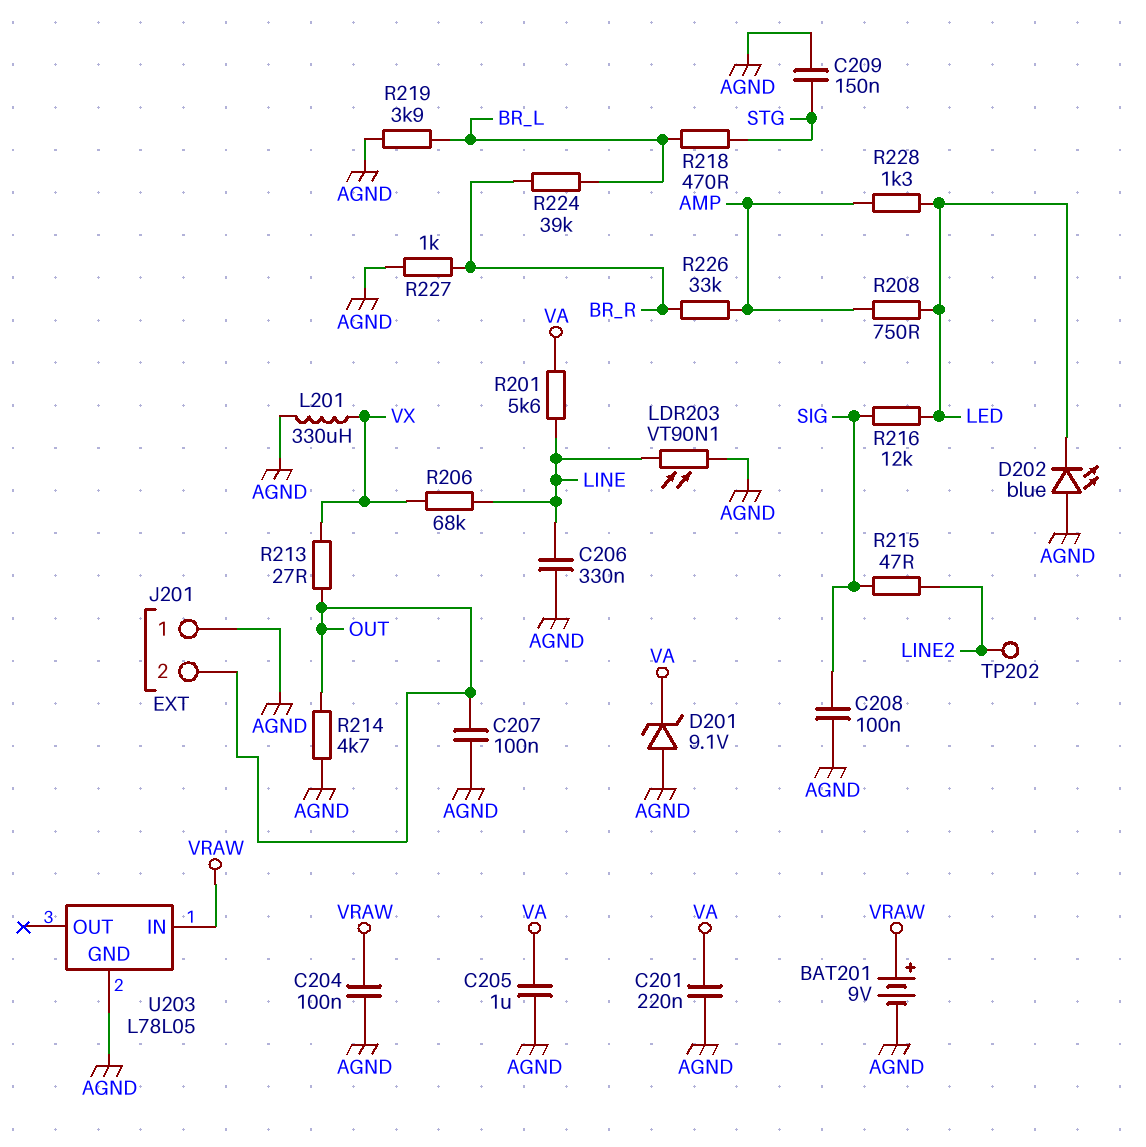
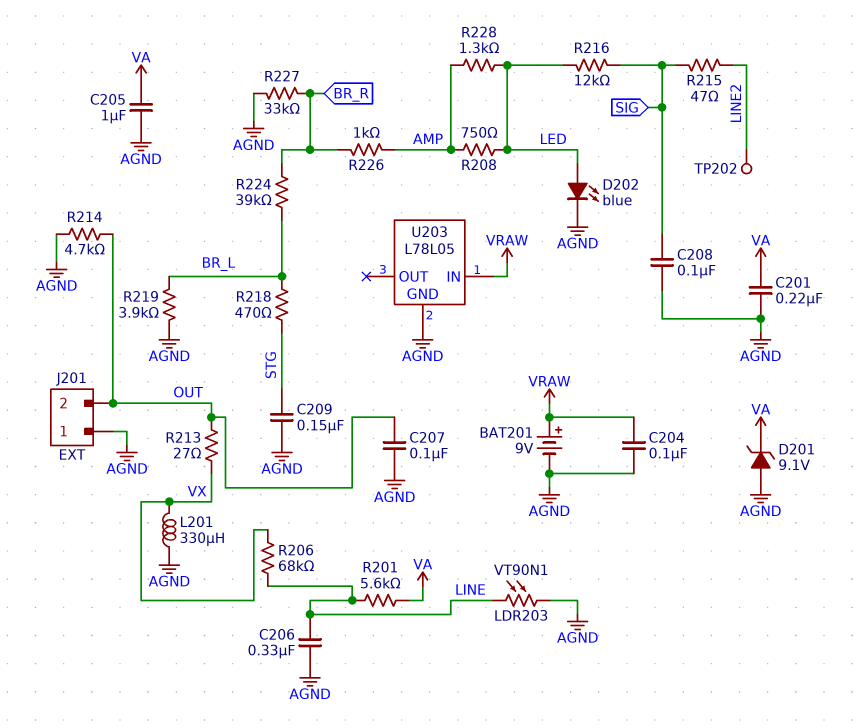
D202: LED blue (A AGND, K LED) -> LED blue (A LED, K AGND)
R226: 33k (AMP, BR_R) -> 1k (AMP, BR_R)
R227: 1k (AGND, BR_R) -> 33k (AGND, BR_R)

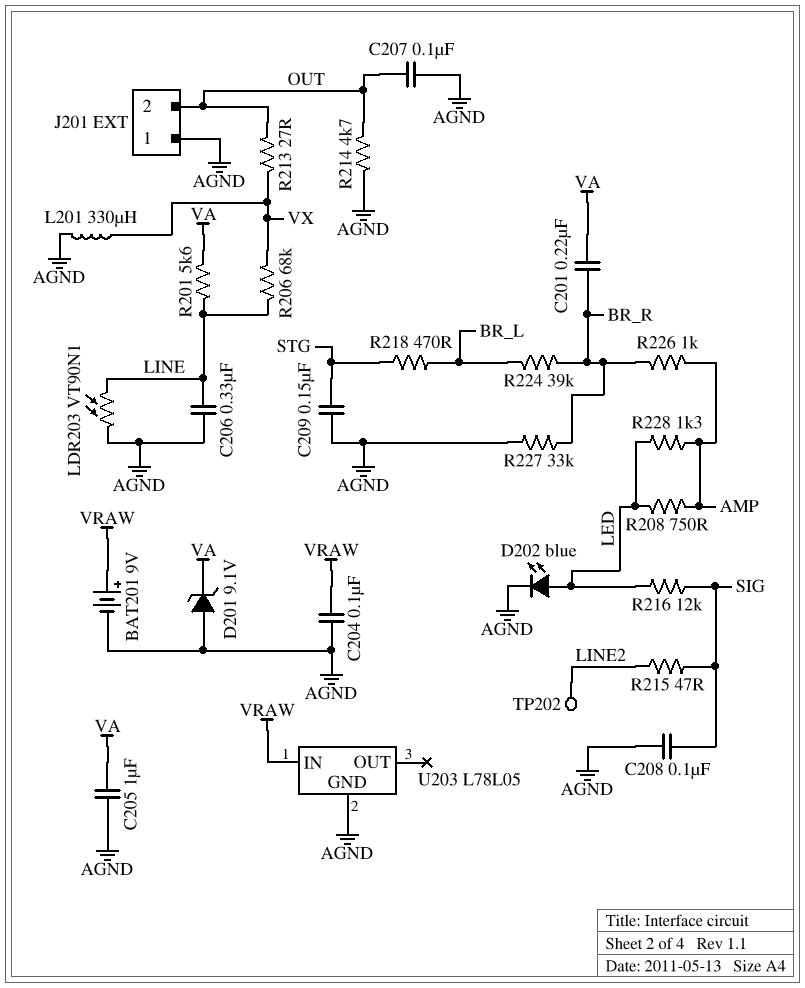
C201: 220nF (AGND, VA) -> 220nF (BR_R, VA)
R219: 3.9k (AGND, BR_L) -> none

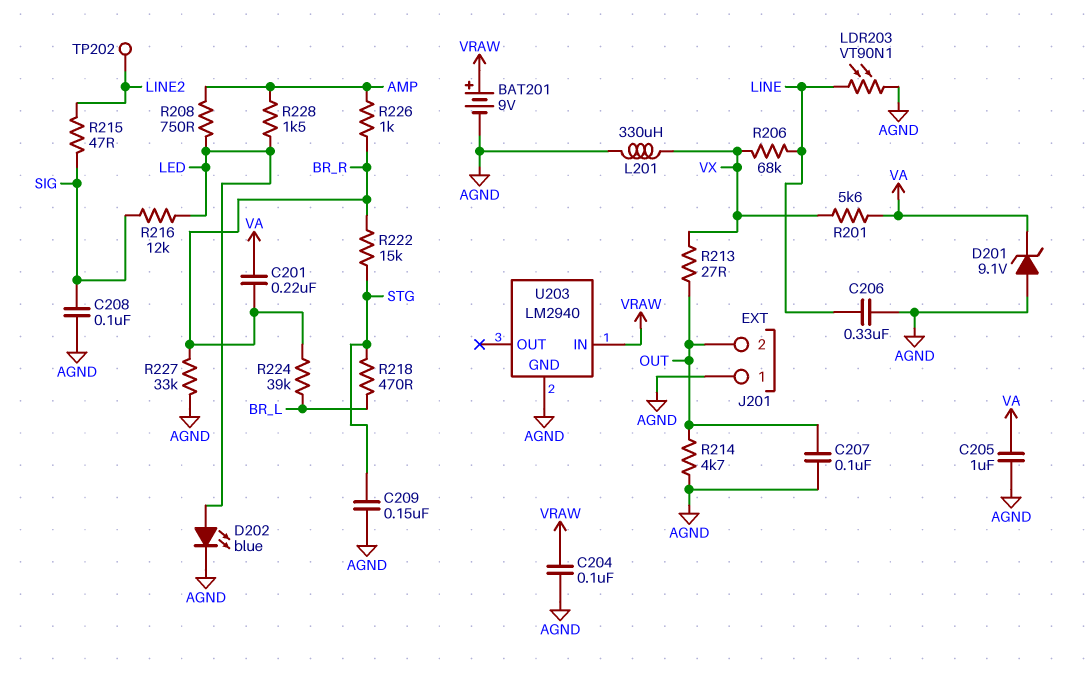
R201: 5.6k (LINE, VA) -> 5.6k (VA, VX)
R222: none -> 15k (BR_R, STG)
R228: 1.3k (AMP, LED) -> 1.5k (AMP, LED)
U203: L78L05 -> LM2940

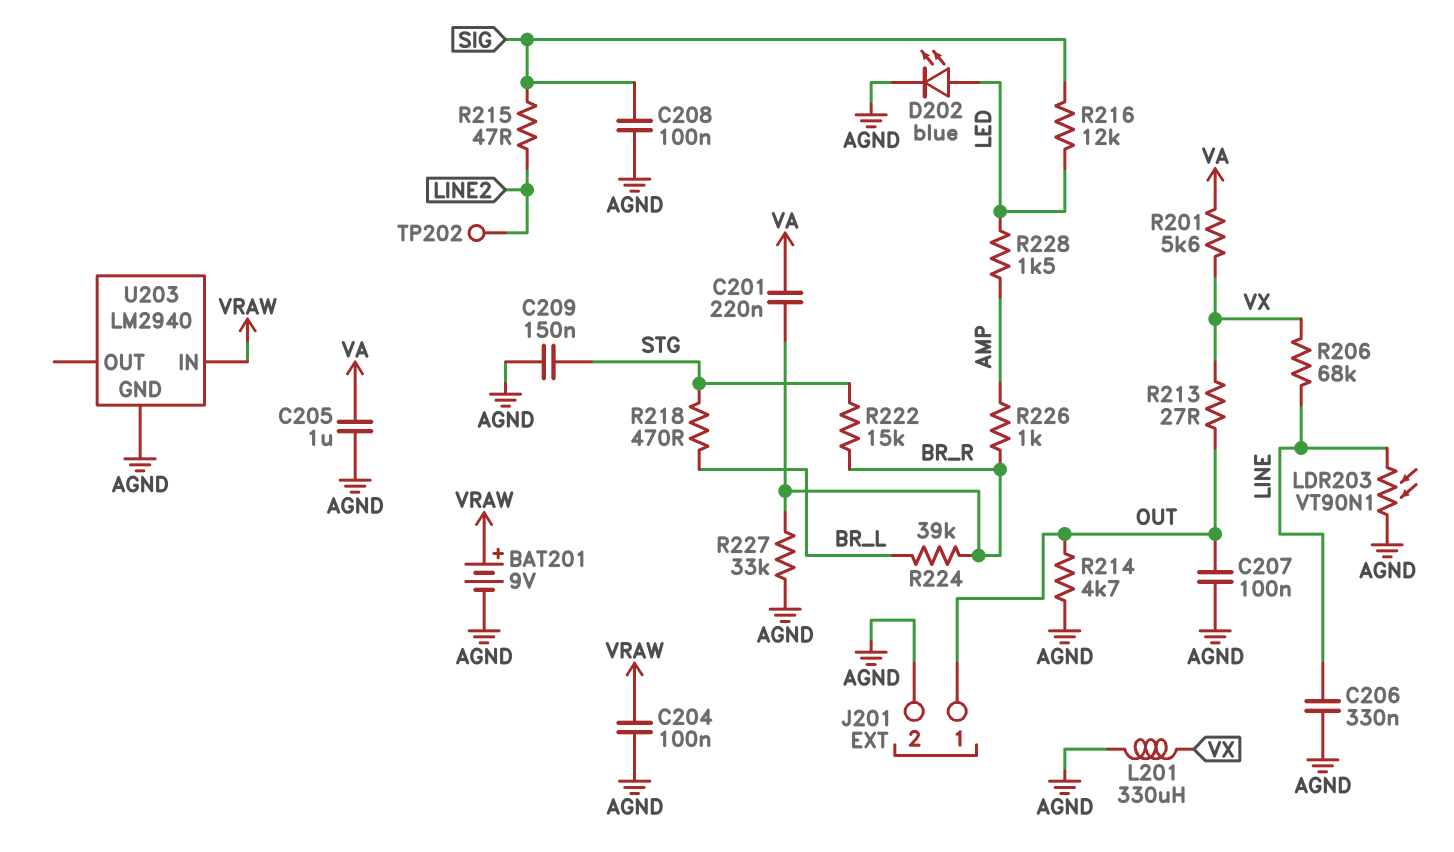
D201: zener 9.1V (A AGND, K VA) -> none
J201 pin 1: AGND -> OUT
J201 pin 2: OUT -> AGND
R208: 750 (AMP, LED) -> none

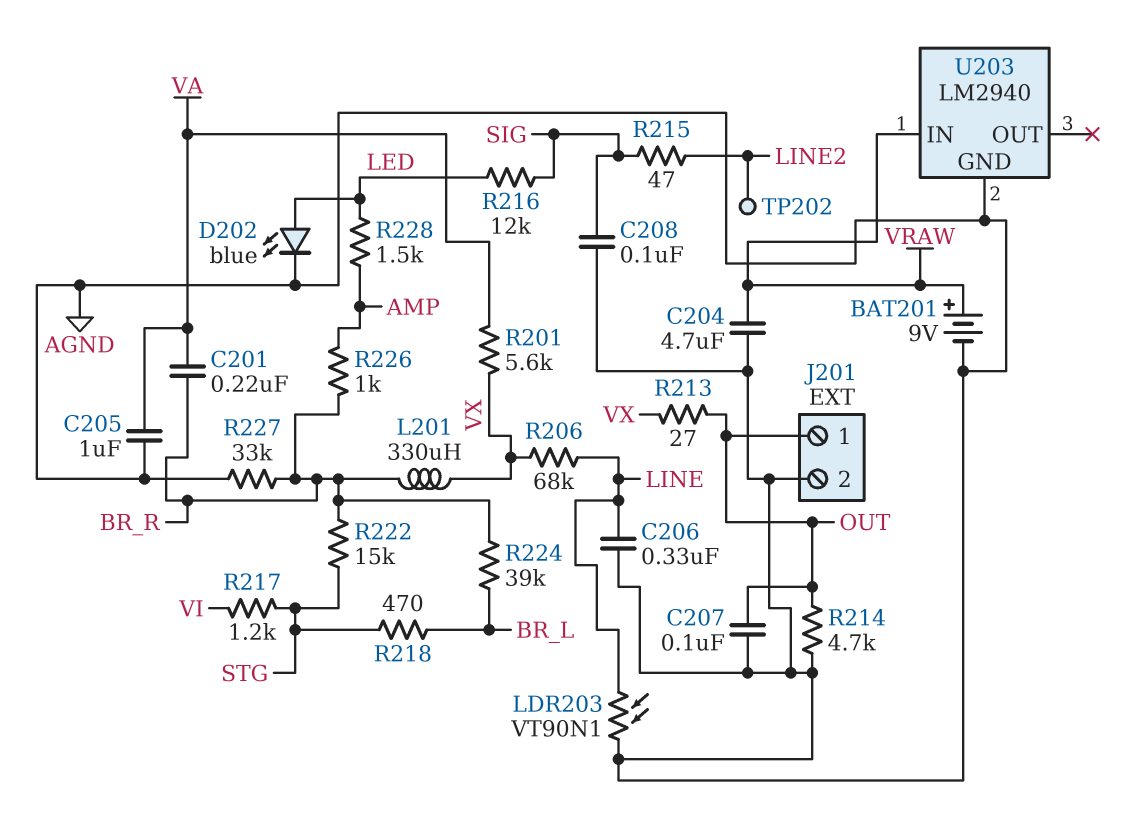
C204: 100nF (AGND, VRAW) -> 4.7uF (AGND, VRAW)
C209: 150nF (AGND, STG) -> none
L201: 330uH (AGND, VX) -> 330uH (BR_R, VX)
R217: none -> 1.2k (STG, VI)

